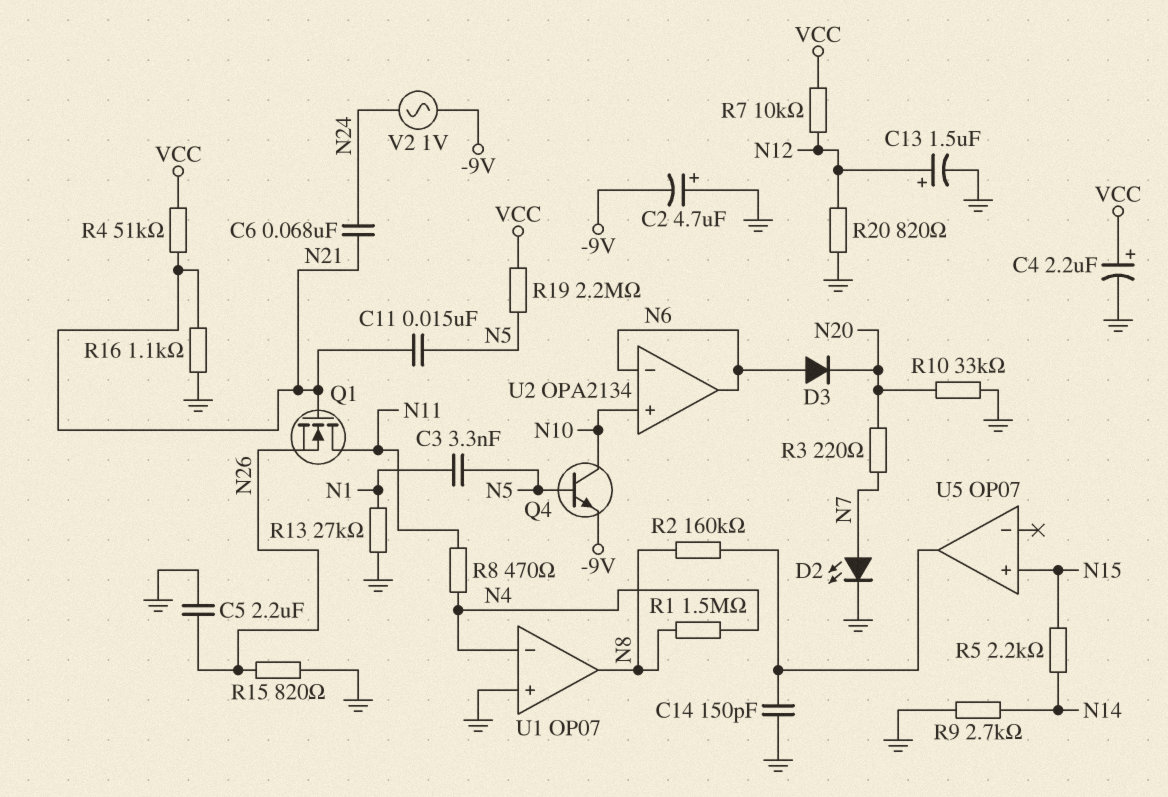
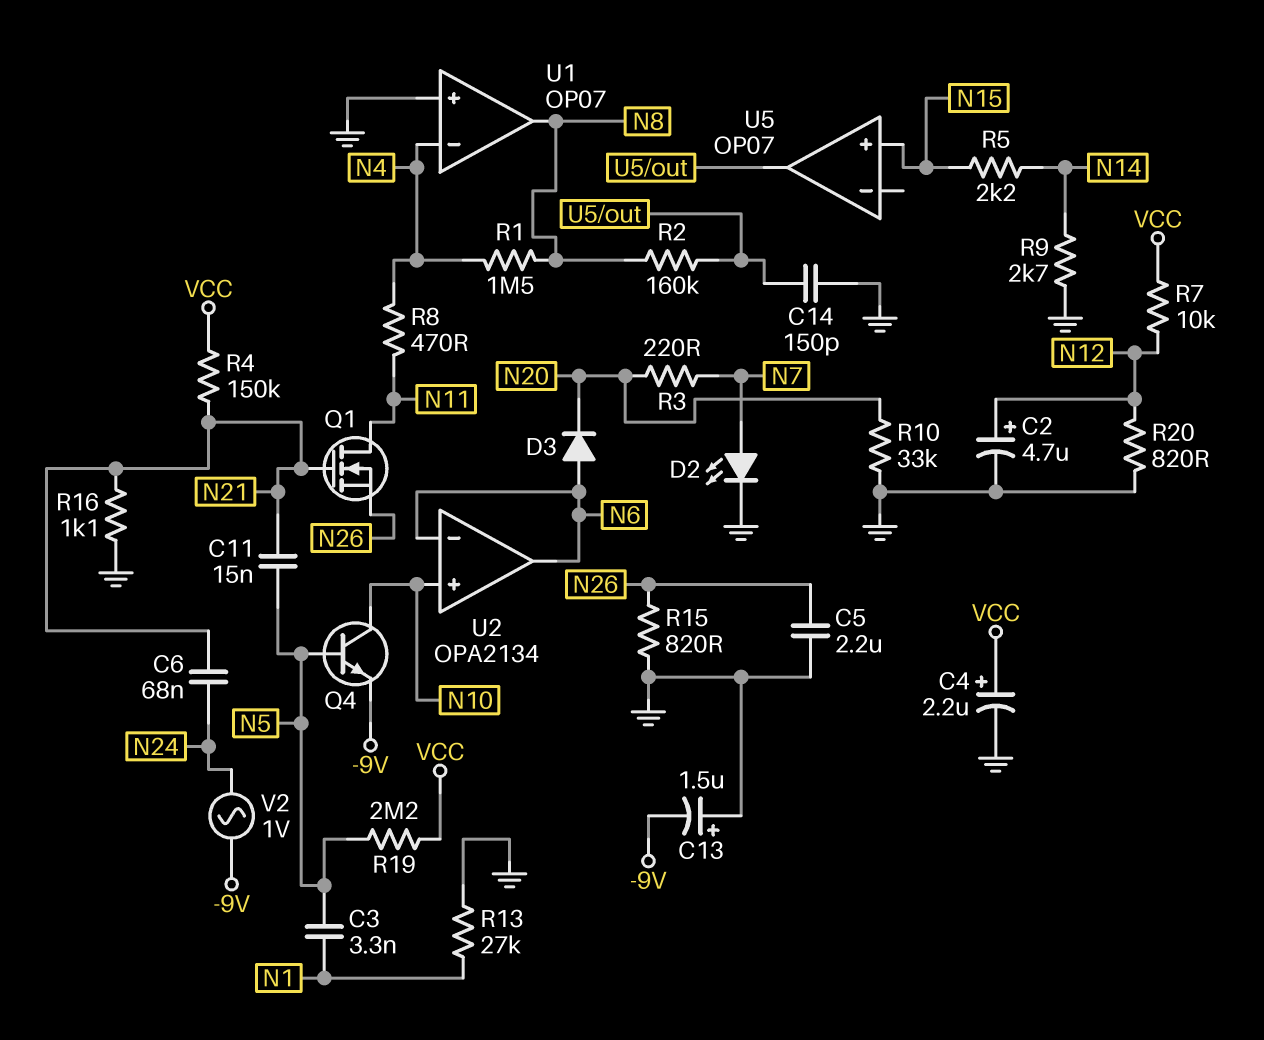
C2: 4.7uF (plus GND, minus -9V) -> 4.7uF (plus N12, minus GND)
C13: 1.5uF (plus N12, minus GND) -> 1.5uF (plus GND, minus -9V)
R4: 51k (N21, VCC) -> 150k (N21, VCC)

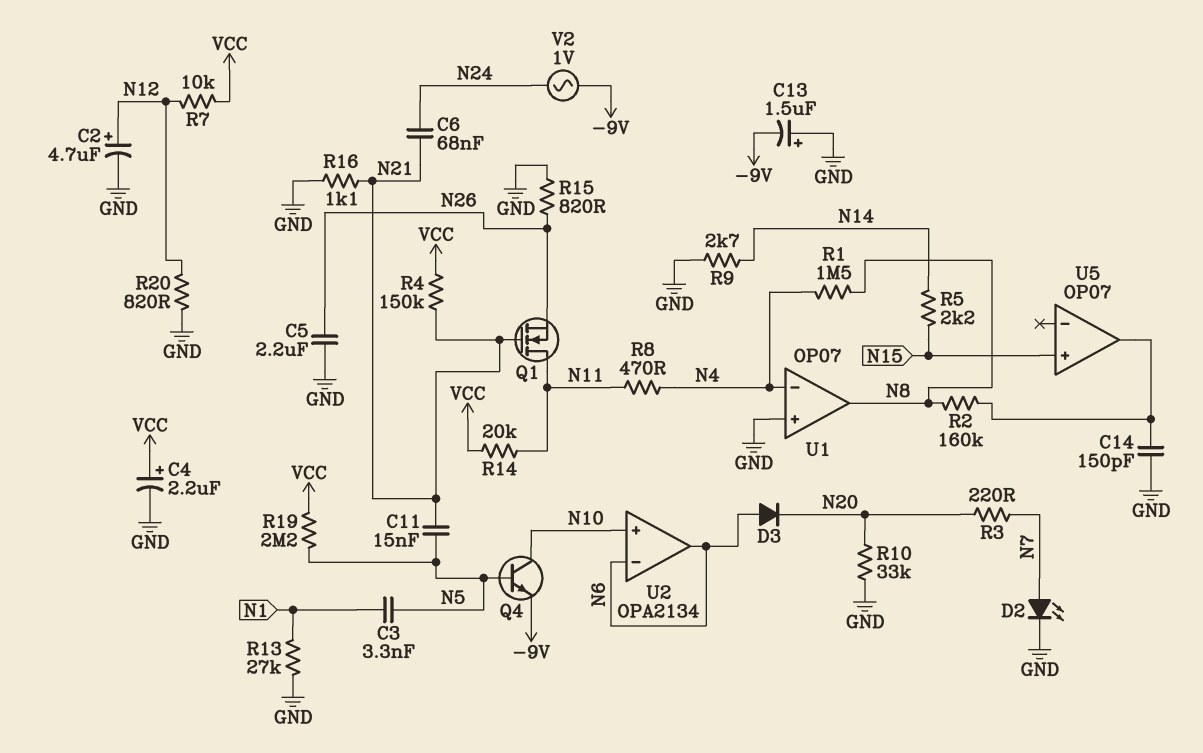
R14: none -> 20k (N11, VCC)

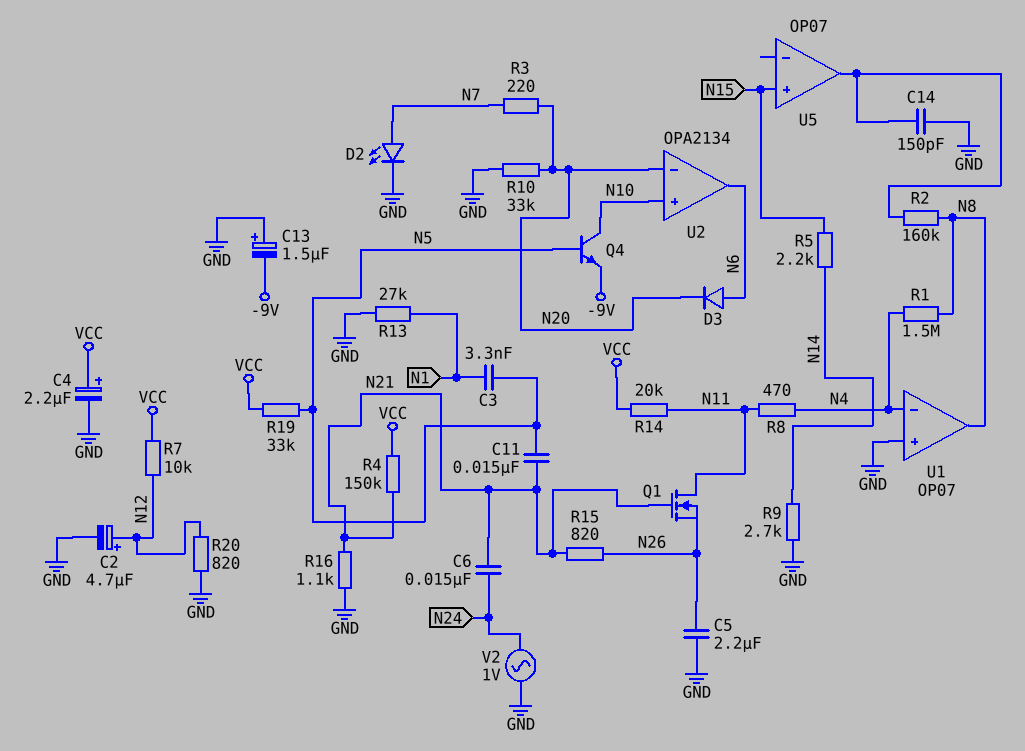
C6: 68nF (N21, N24) -> 15nF (N21, N24)
R15: 820 (GND, N26) -> 820 (N21, N26)
R19: 2.2M (N5, VCC) -> 33k (N5, VCC)
U2 pin in-: N6 -> N20
V2: AC 1V (-9V, N24) -> AC 1V (GND, N24)

